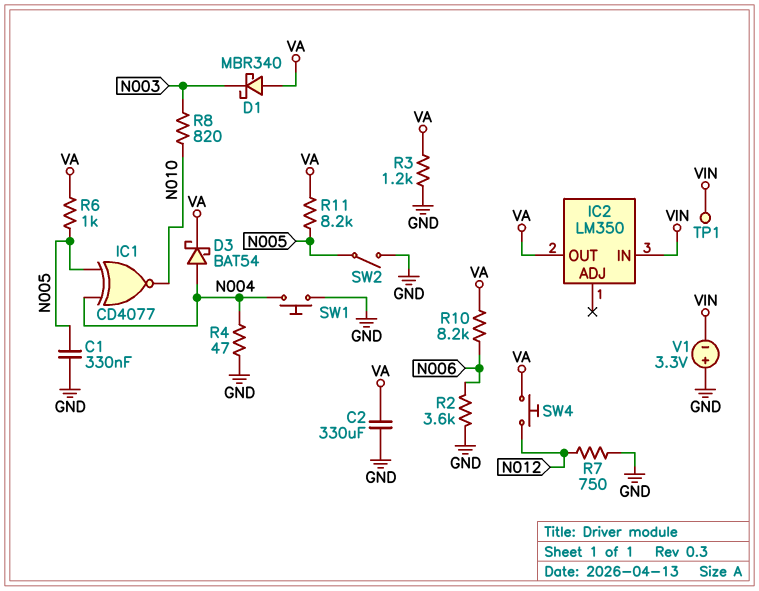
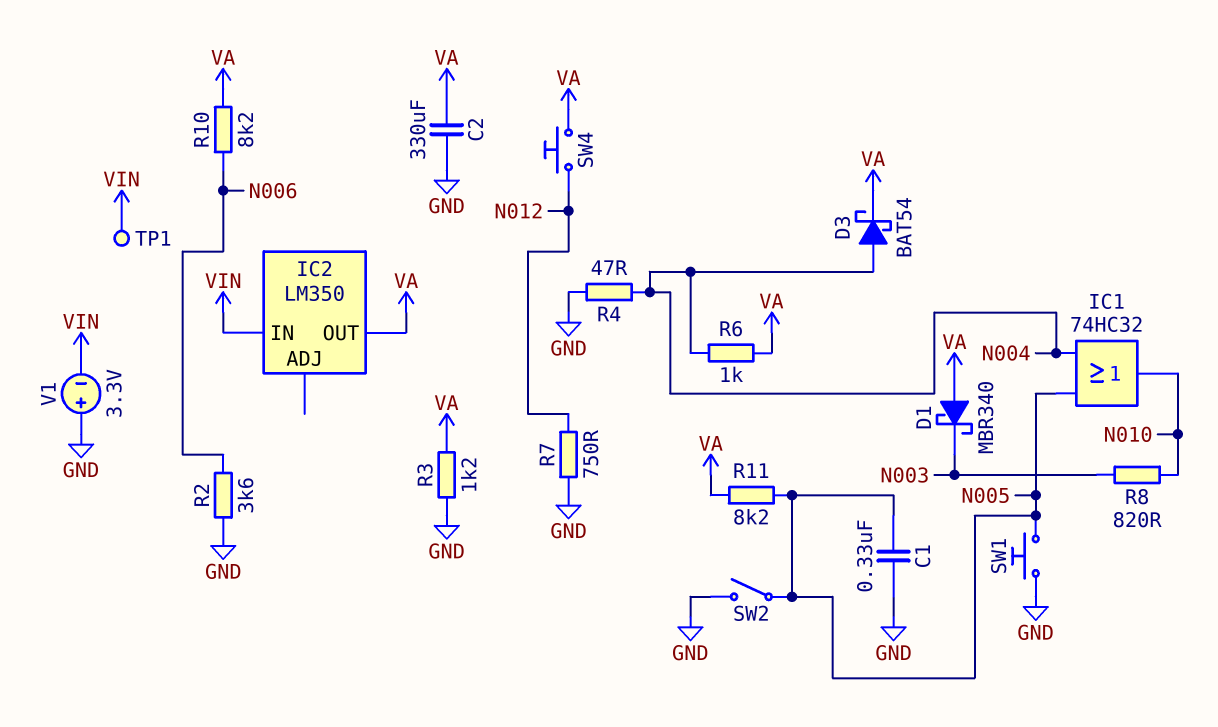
IC1: XNOR CD4077 (in N004, in N005, out N010) -> OR 74HC32 (in N004, in N005, out N010)
R6: 1k (N005, VA) -> 1k (N004, VA)
SW1: button (GND, N004) -> button (GND, N005)

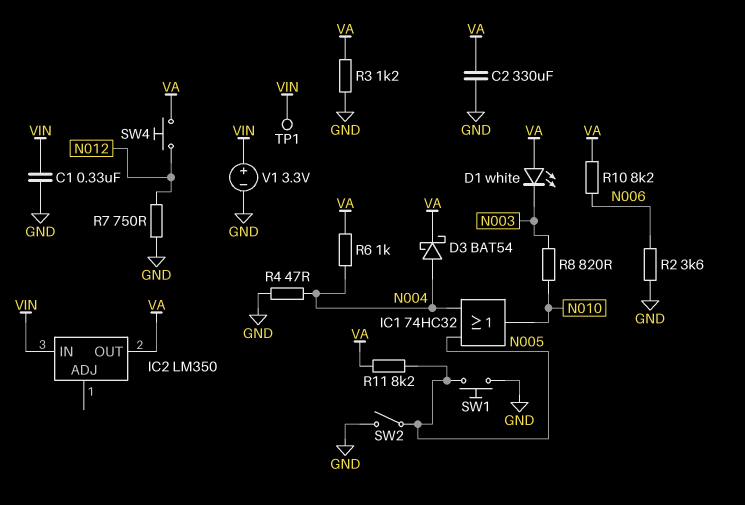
C1: 330nF (GND, N005) -> 330nF (GND, VIN)
D1: schottky MBR340 (A VA, K N003) -> LED white (A VA, K N003)
V1: 3.3V (plus GND, minus VIN) -> 3.3V (plus VIN, minus GND)

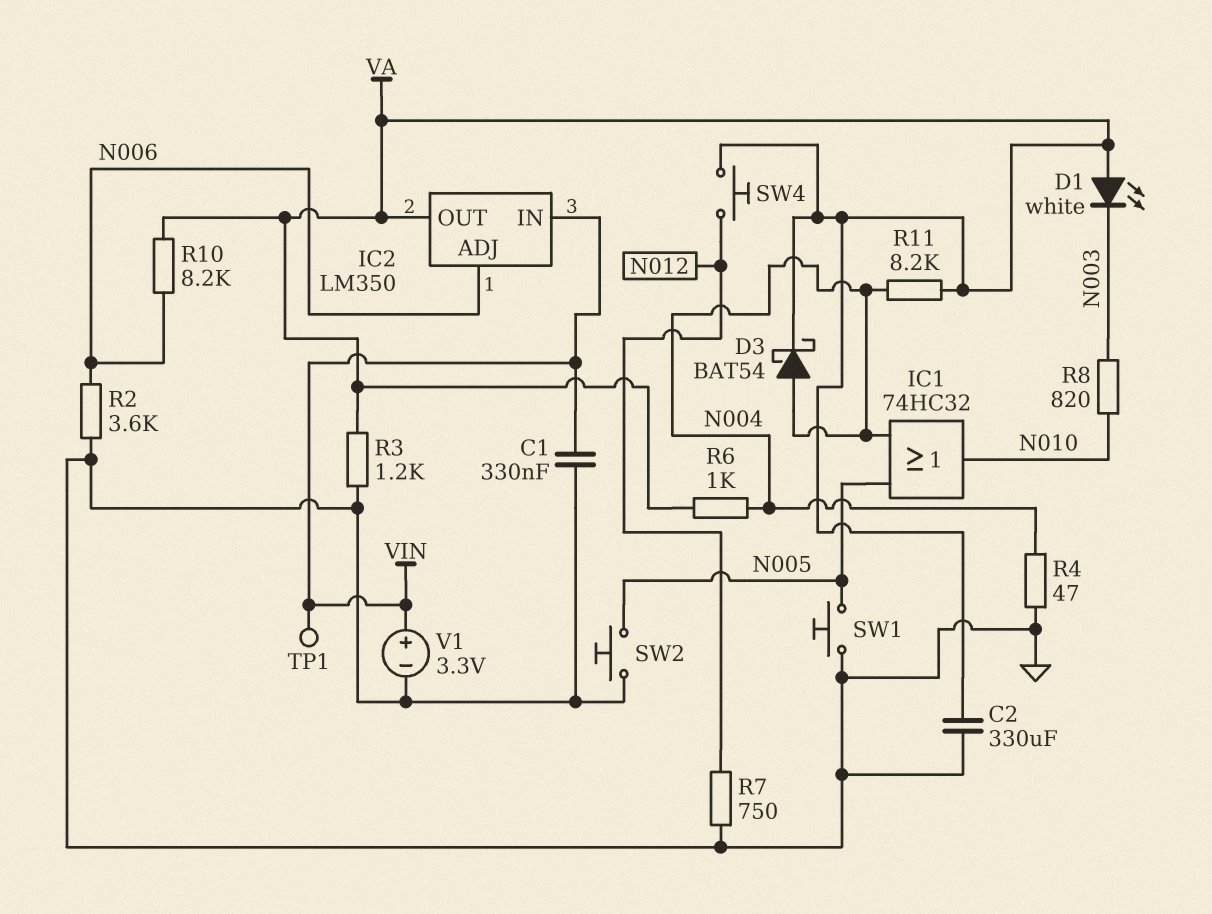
IC2 pin ADJ: none -> N006
R11: 8.2k (N005, VA) -> 8.2k (N004, VA)
SW2: switch (GND, N005) -> button (GND, N005)

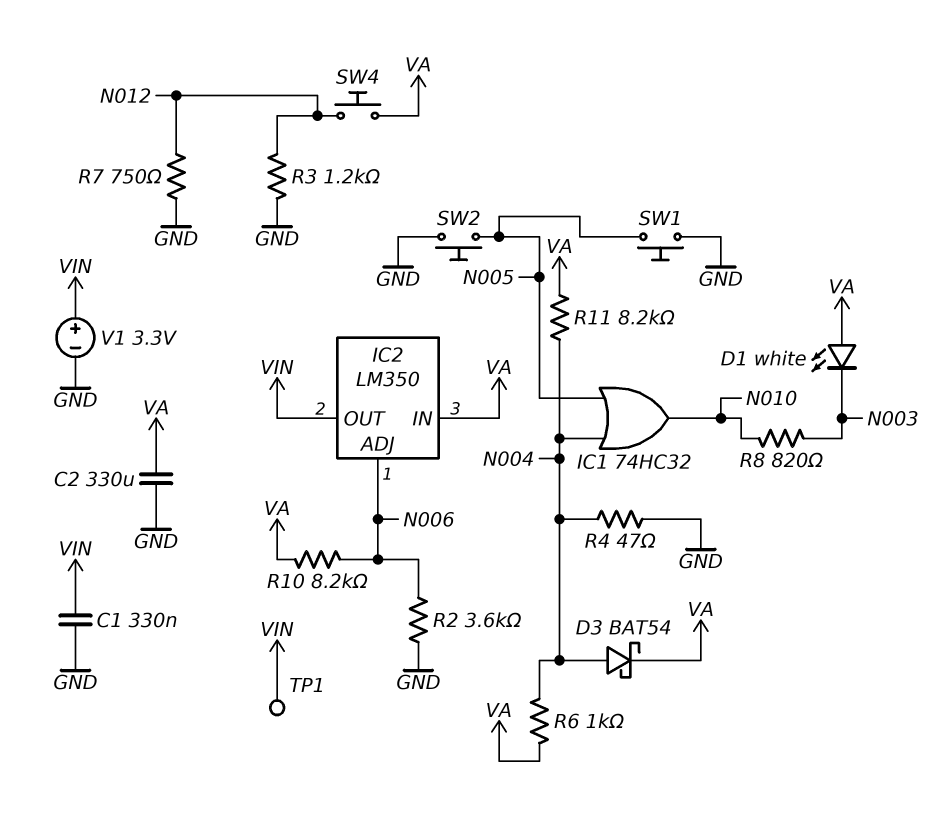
IC2 pin IN: VIN -> VA
IC2 pin OUT: VA -> VIN
R3: 1.2k (GND, VA) -> 1.2k (GND, N012)

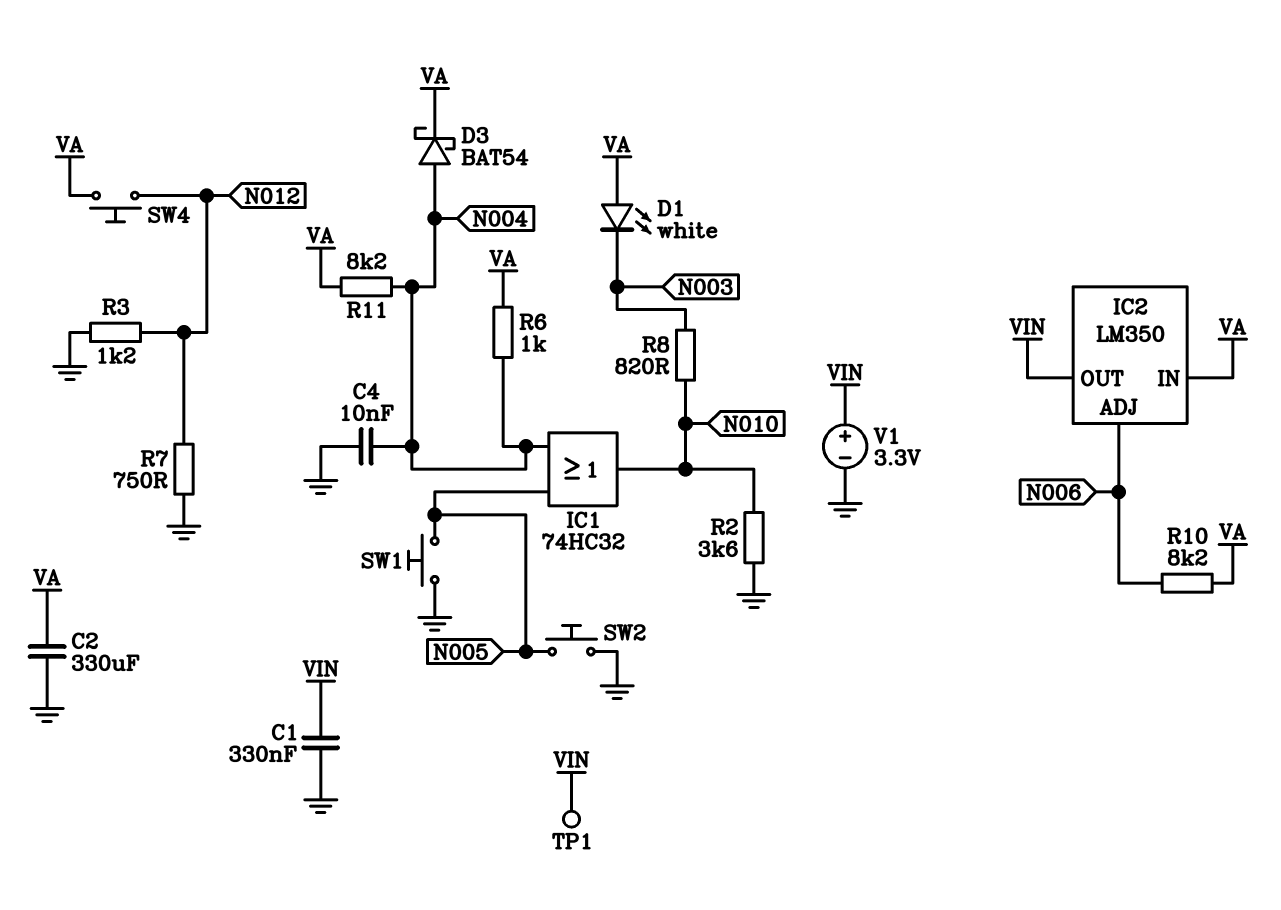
C4: none -> 10nF (GND, N004)
R2: 3.6k (GND, N006) -> 3.6k (GND, N010)
R4: 47 (GND, N004) -> none

